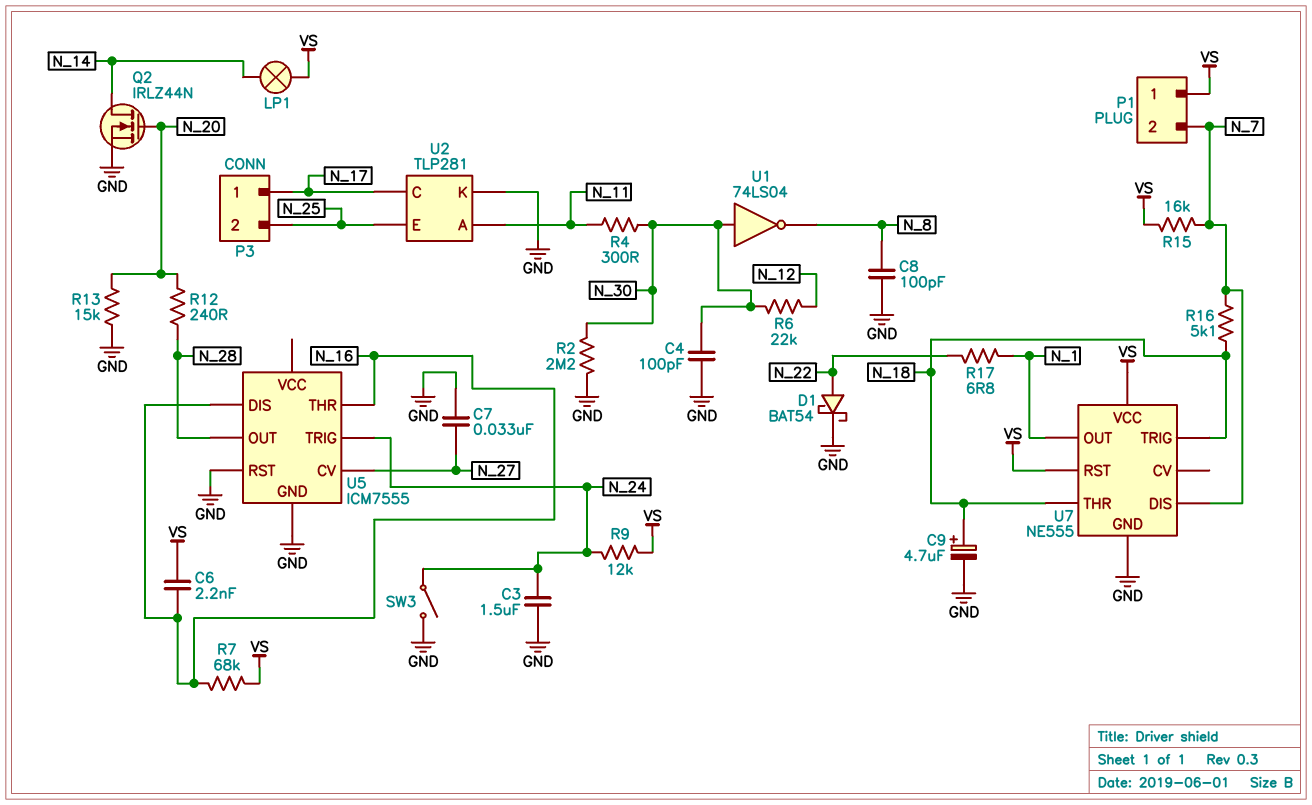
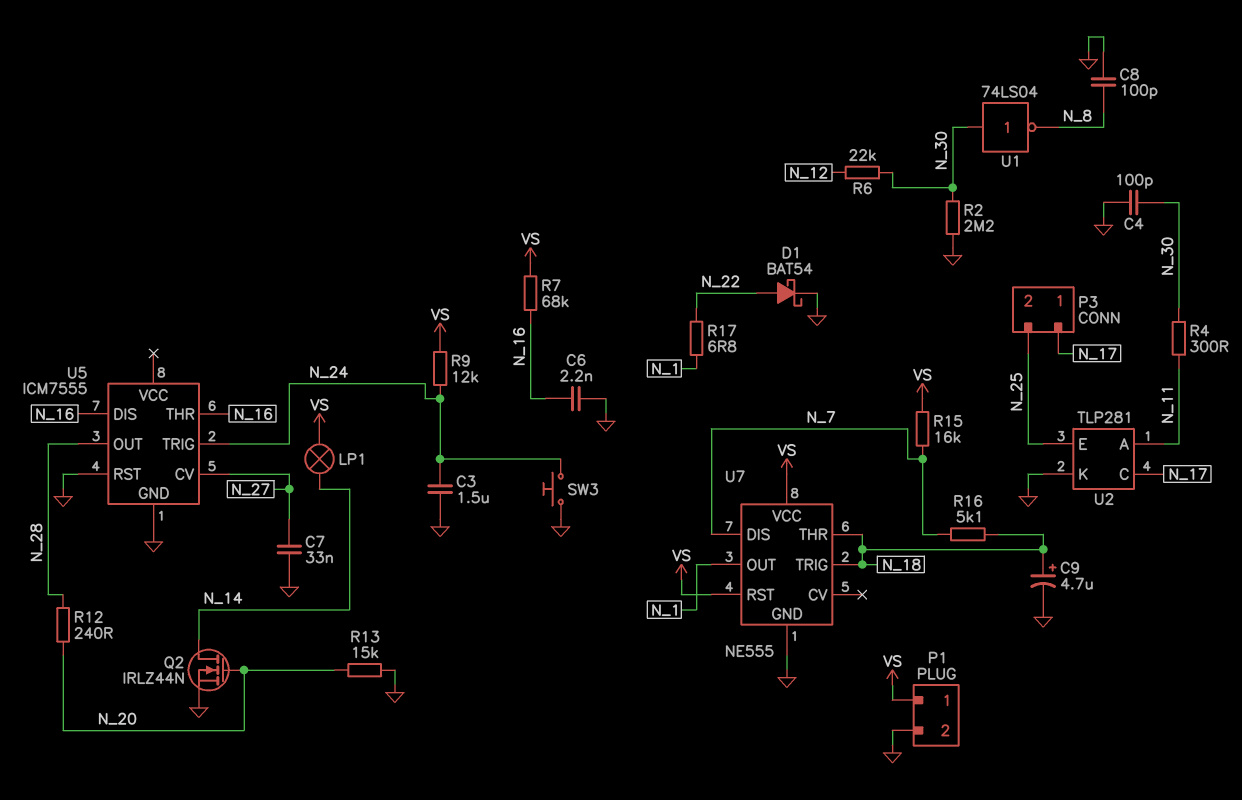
C6: 2.2nF (N_16, VS) -> 2.2nF (GND, N_16)
P1 pin 2: N_7 -> GND
SW3: switch (GND, N_24) -> button (GND, N_24)

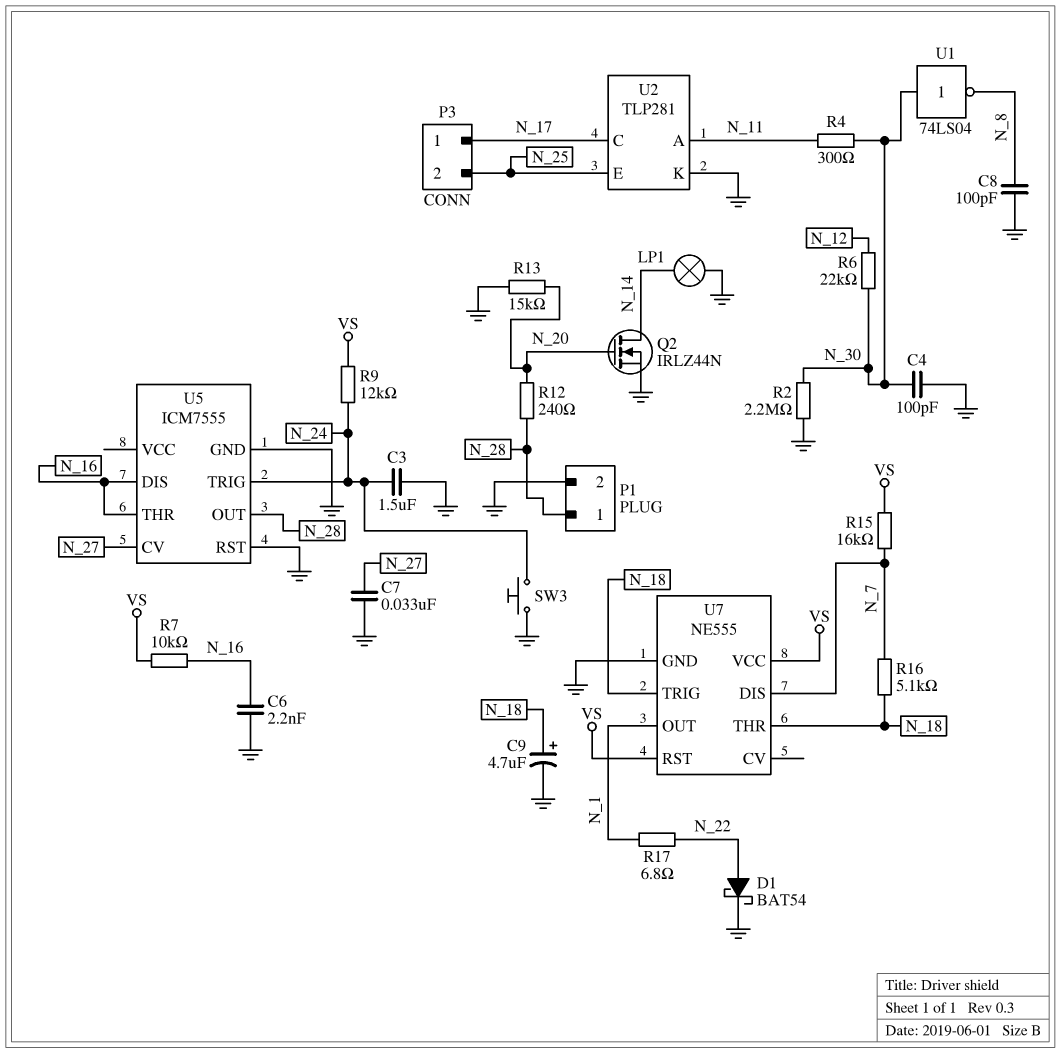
LP1: lamp (N_14, VS) -> lamp (GND, N_14)
P1 pin 1: VS -> N_28
R7: 68k (N_16, VS) -> 10k (N_16, VS)

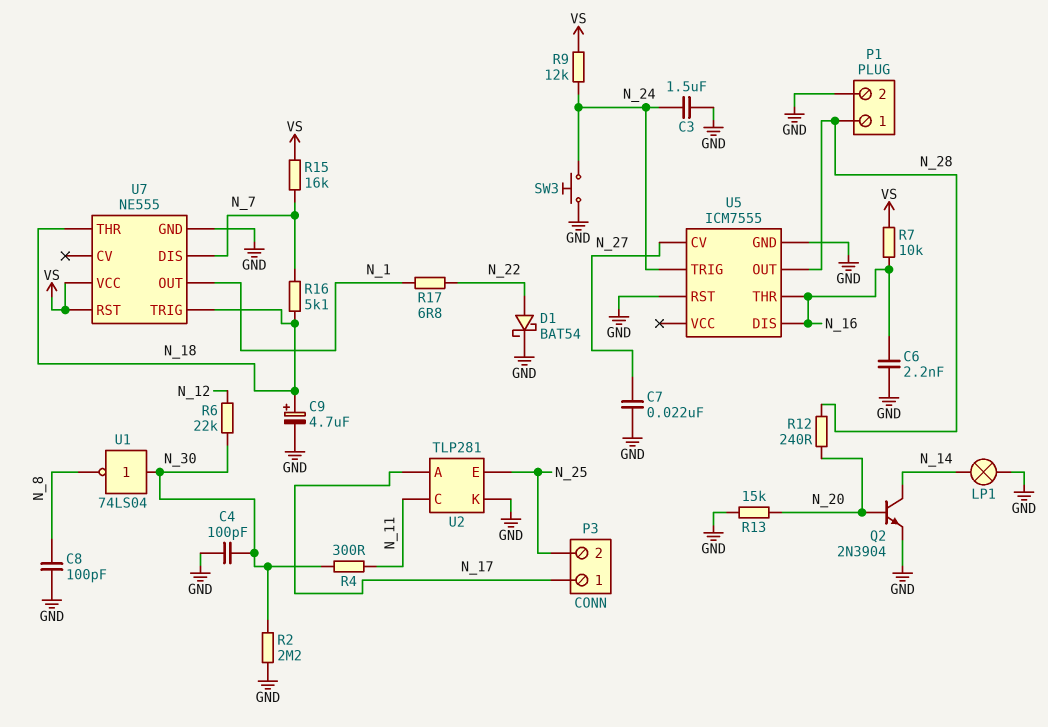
C7: 33nF (GND, N_27) -> 22nF (GND, N_27)
Q2: NMOS IRLZ44N (G N_20, D N_14, S GND) -> NPN 2N3904 (B N_20, C N_14, E GND)
U2 pin A: N_11 -> N_17
U2 pin C: N_17 -> N_11

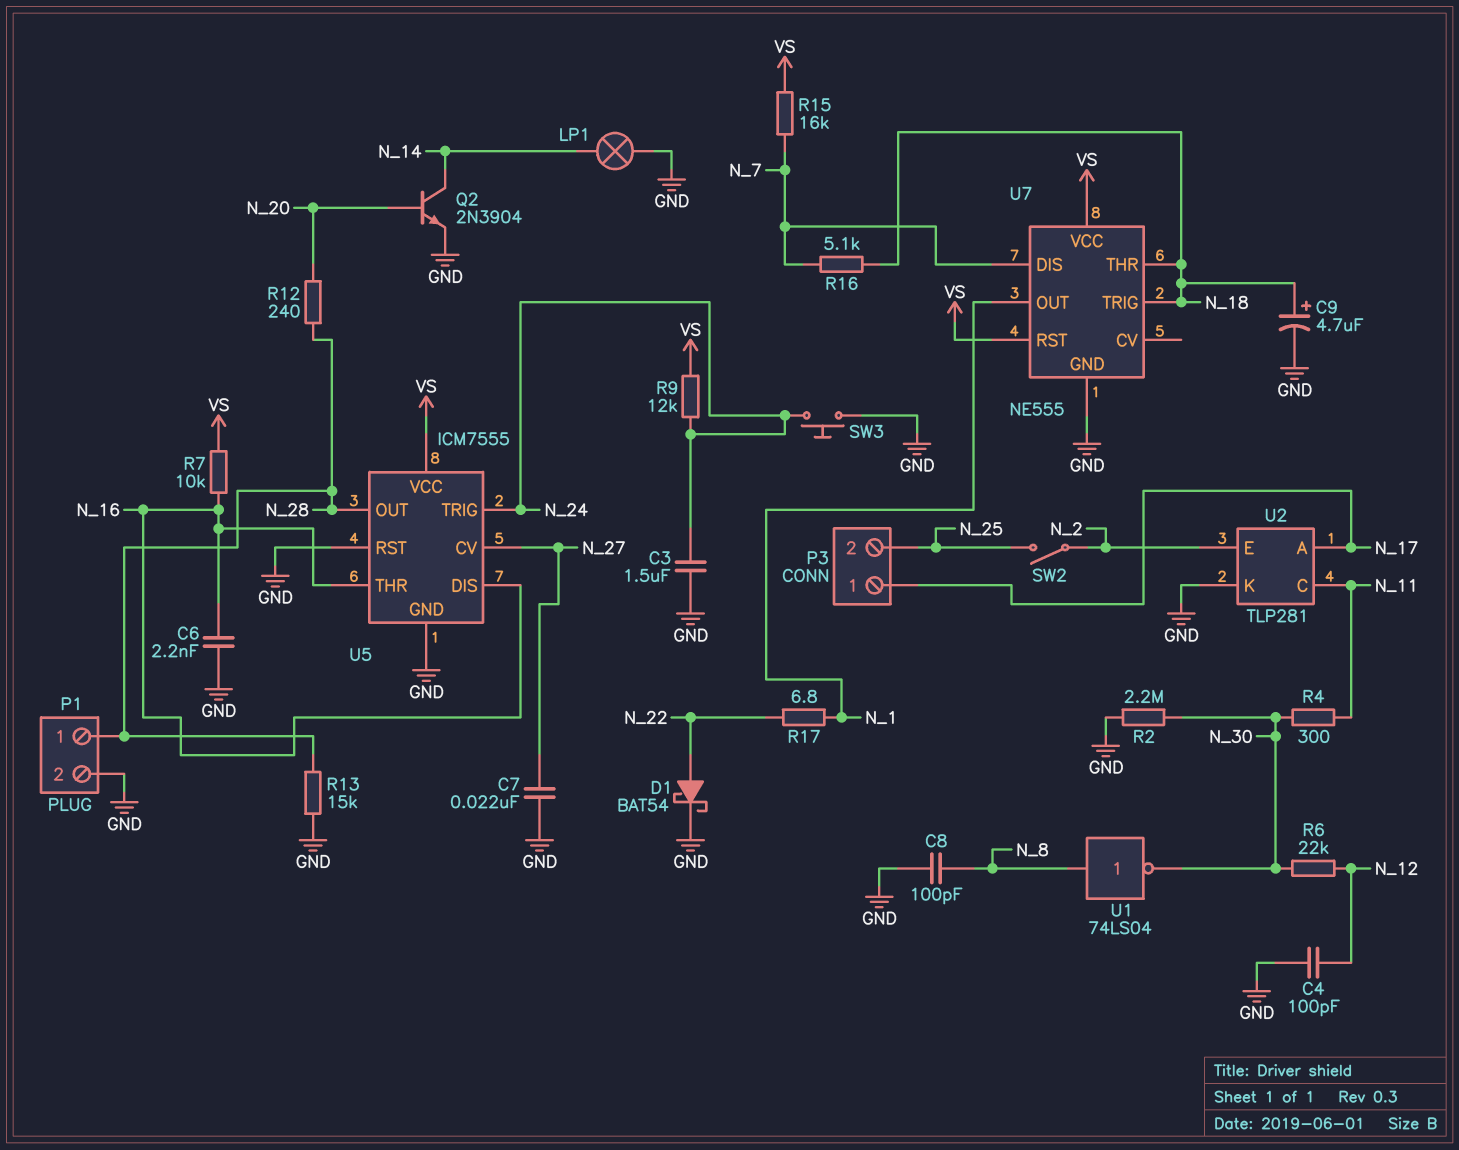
C4: 100pF (GND, N_30) -> 100pF (GND, N_12)
R13: 15k (GND, N_20) -> 15k (GND, N_28)
SW2: none -> switch (N_2, N_25)
U1: NOT 74LS04 (in N_30, out N_8) -> NOT 74LS04 (in N_8, out N_30)
U2 pin E: N_25 -> N_2
U5 pin VCC: none -> VS

